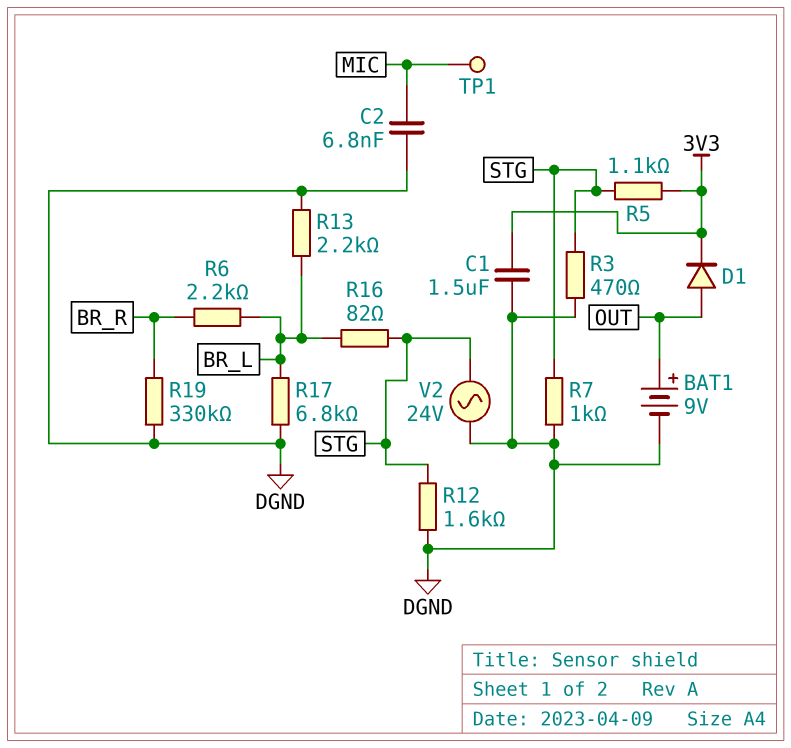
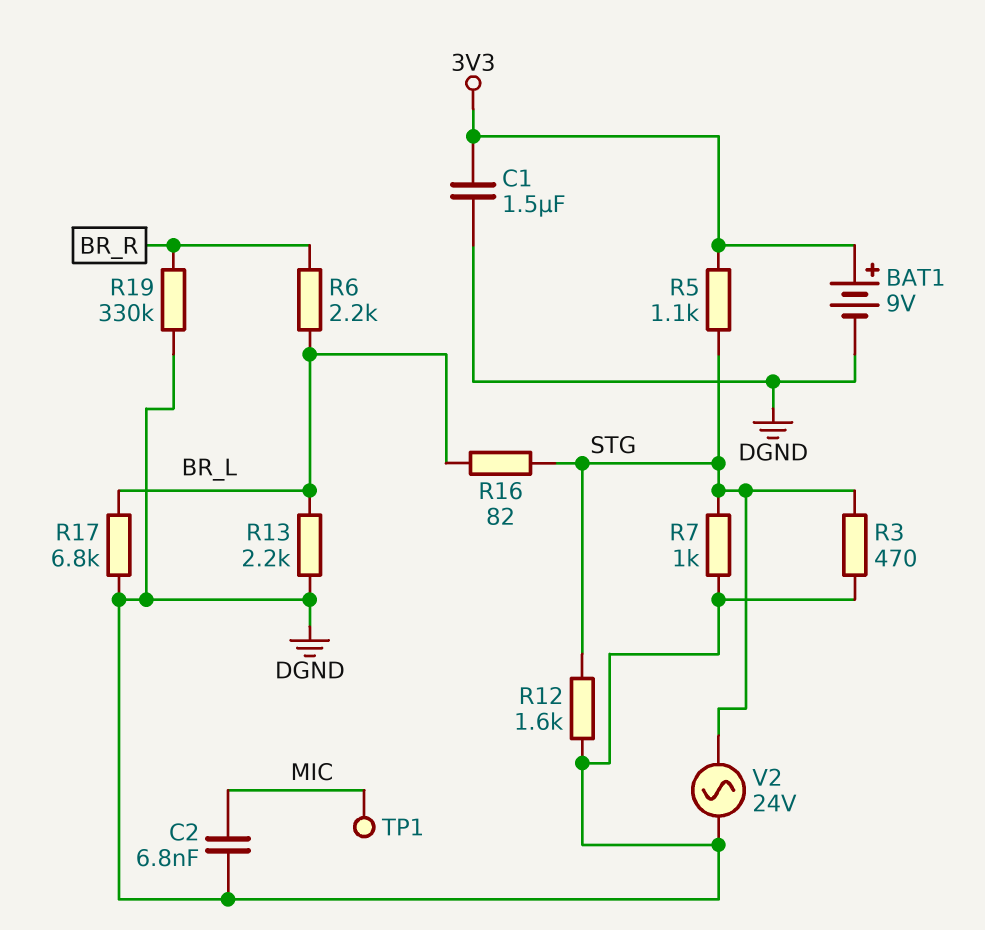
BAT1: 9V (plus OUT, minus DGND) -> 9V (plus 3V3, minus DGND)
D1: diode (A OUT, K 3V3) -> none

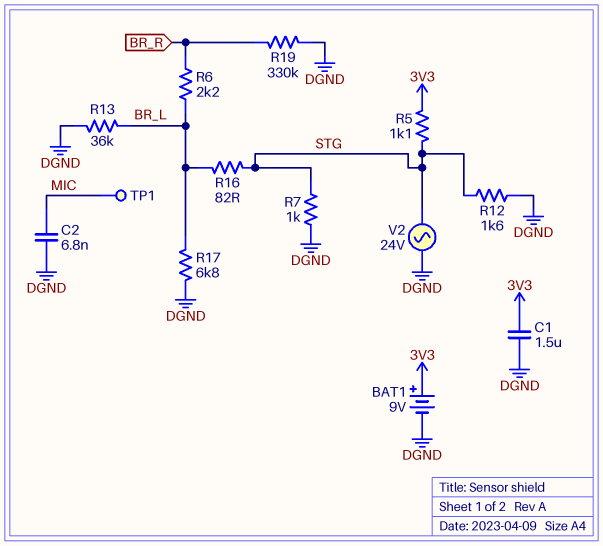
R3: 470 (DGND, STG) -> none
R13: 2.2k (BR_L, DGND) -> 36k (BR_L, DGND)

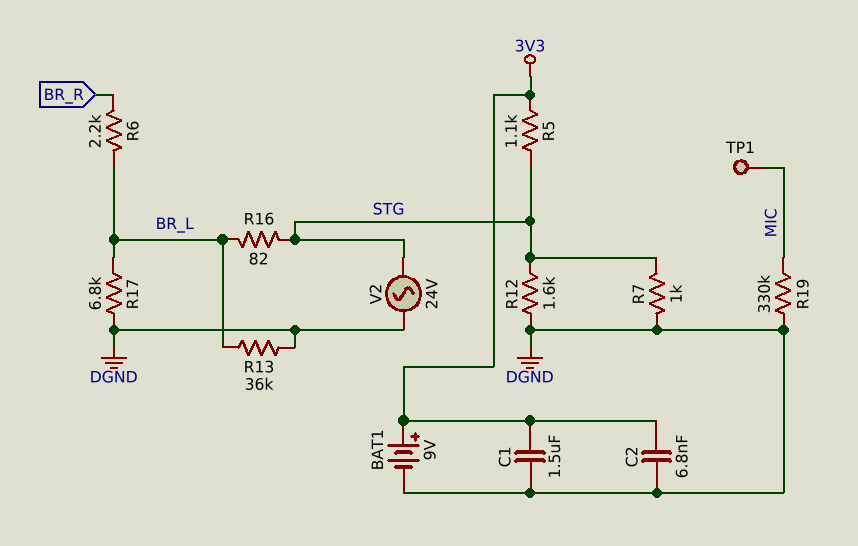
C2: 6.8nF (DGND, MIC) -> 6.8nF (3V3, DGND)
R19: 330k (BR_R, DGND) -> 330k (DGND, MIC)

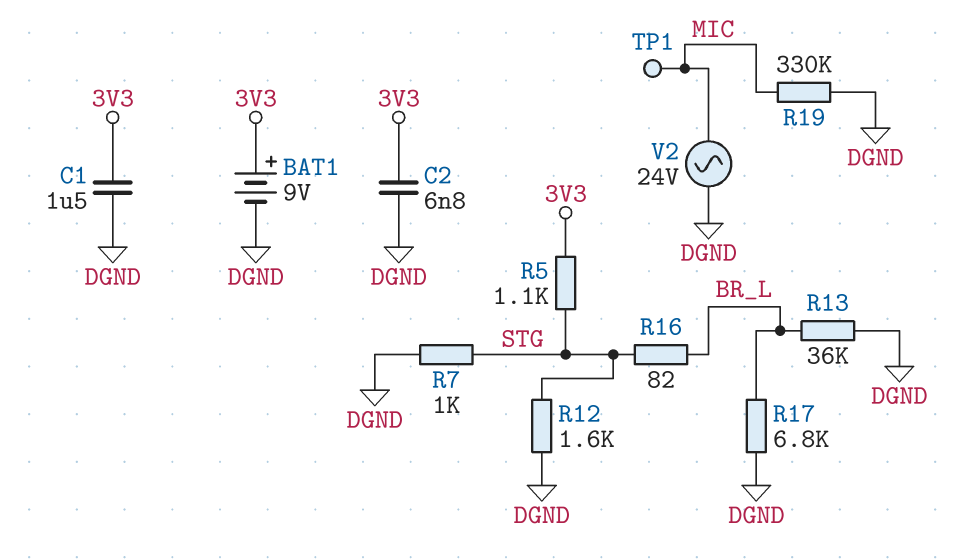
R6: 2.2k (BR_L, BR_R) -> none
V2: AC 24V (DGND, STG) -> AC 24V (DGND, MIC)

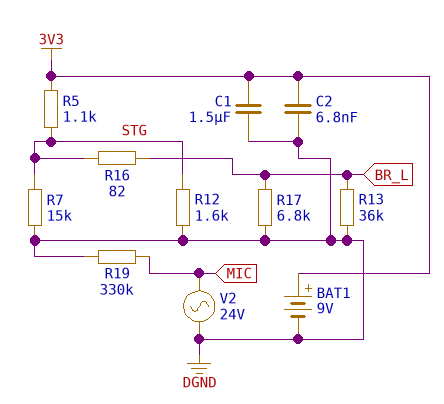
R7: 1k (DGND, STG) -> 15k (DGND, STG)
TP1: test point (MIC) -> none

